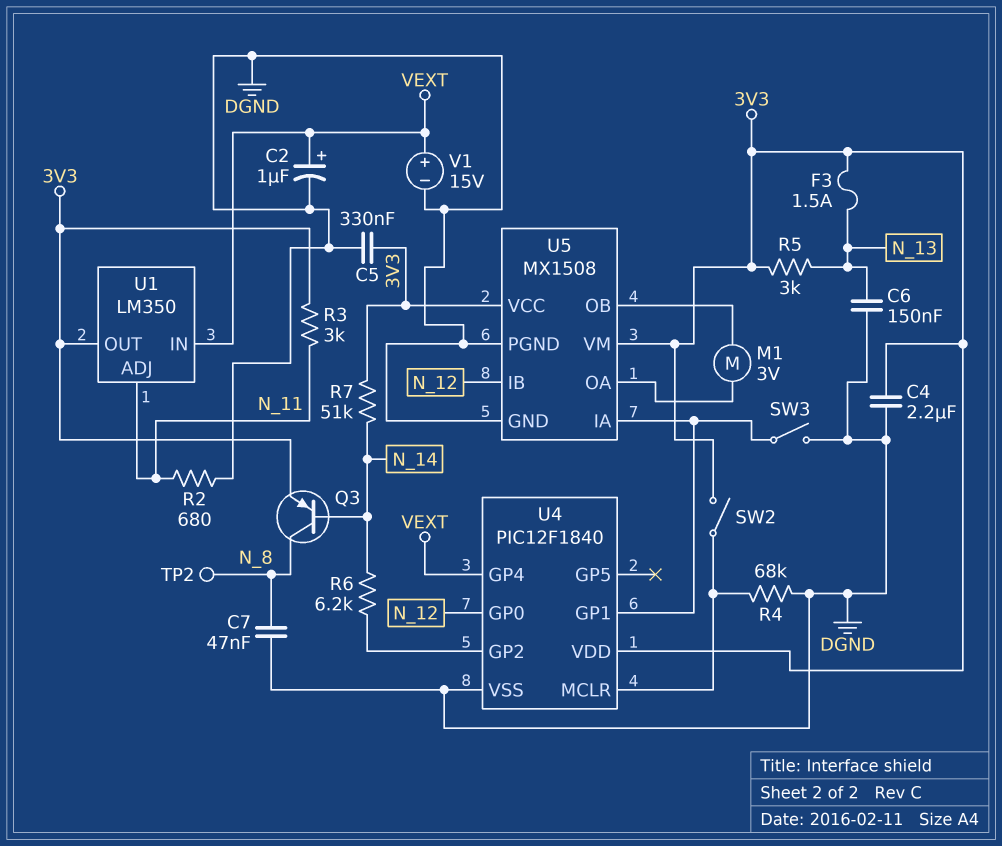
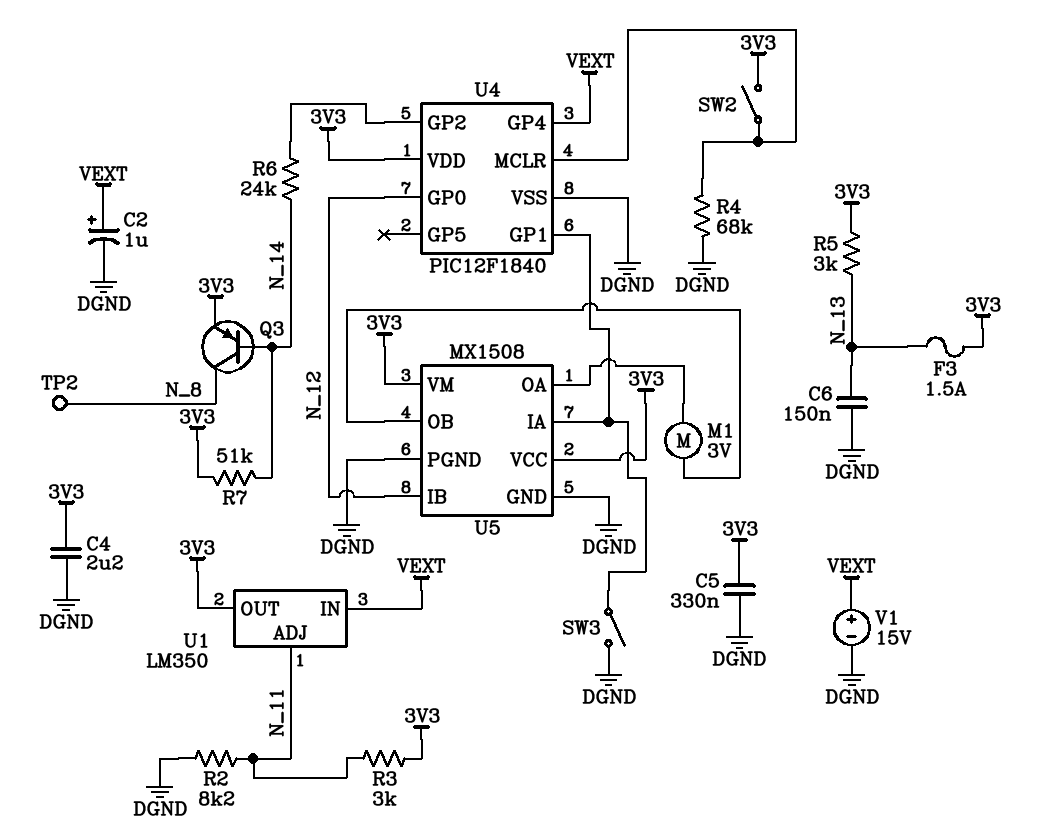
C7: 47nF (DGND, N_8) -> none
R2: 680 (DGND, N_11) -> 8.2k (DGND, N_11)
R6: 6.2k (N_14, U4/GP2) -> 24k (N_14, U4/GP2)

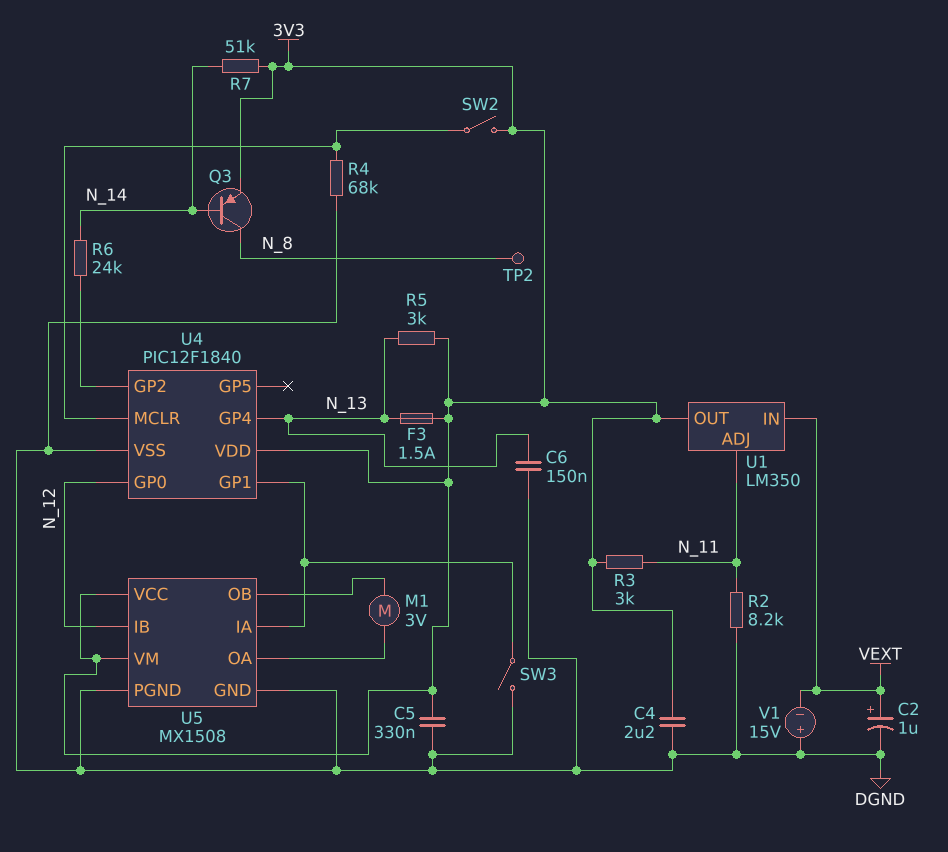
U4 pin GP4: VEXT -> N_13
V1: 15V (plus VEXT, minus DGND) -> 15V (plus DGND, minus VEXT)

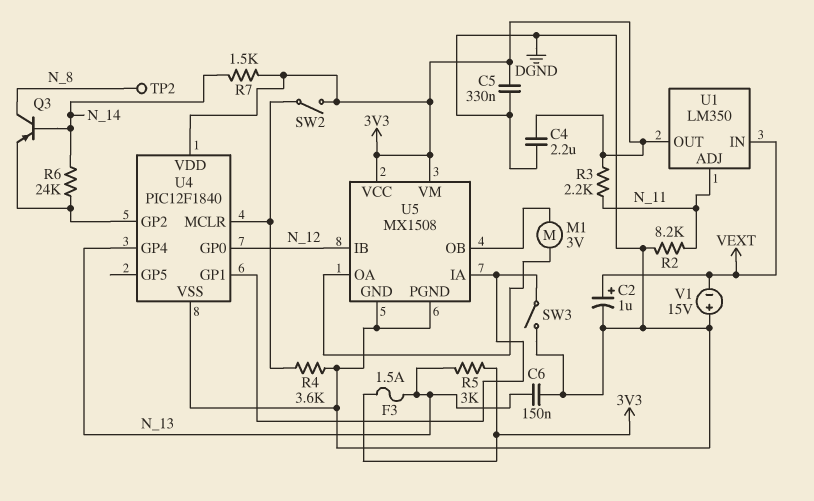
Q3: PNP (B N_14, C N_8, E 3V3) -> PNP (B N_14, C N_8, E U4/GP2)
R3: 3k (3V3, N_11) -> 2.2k (3V3, N_11)
R4: 68k (DGND, U4/MCLR) -> 3.6k (DGND, U4/MCLR)
R7: 51k (3V3, N_14) -> 1.5k (3V3, N_14)

